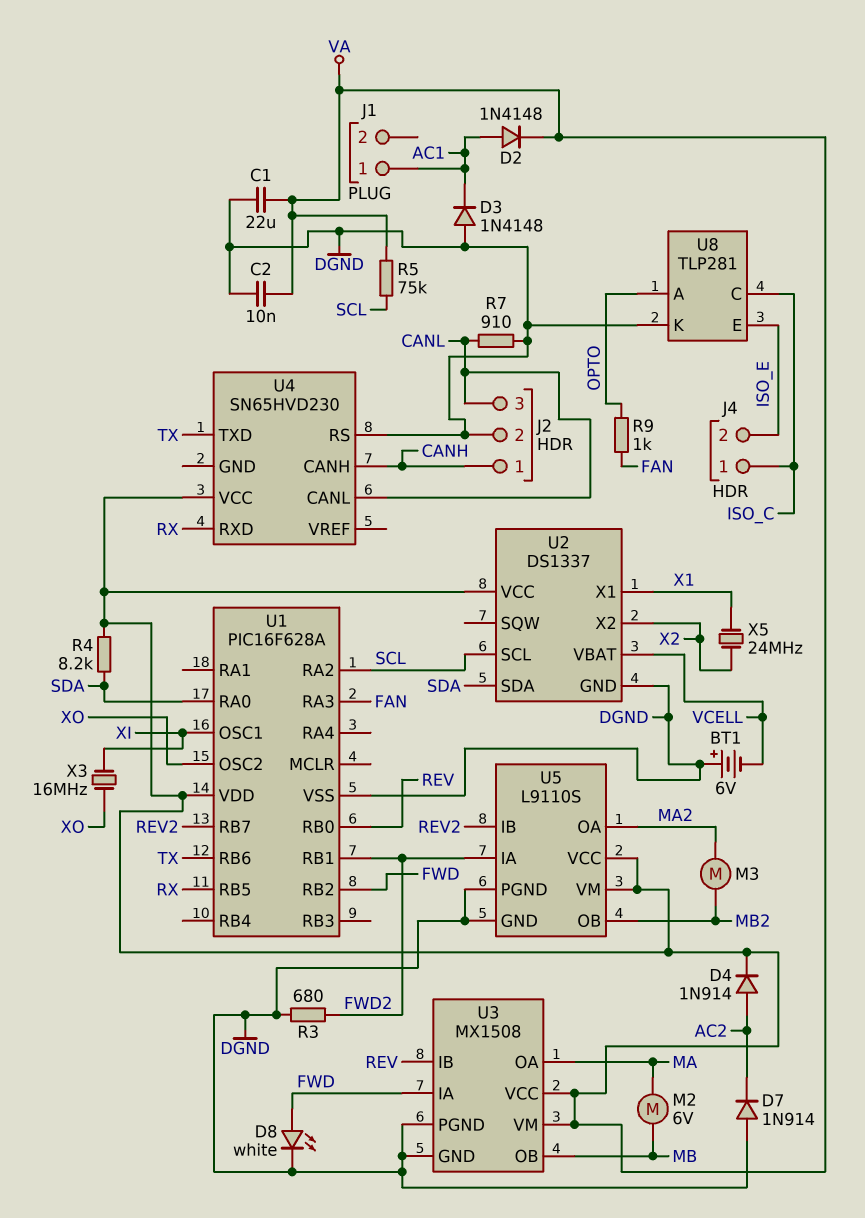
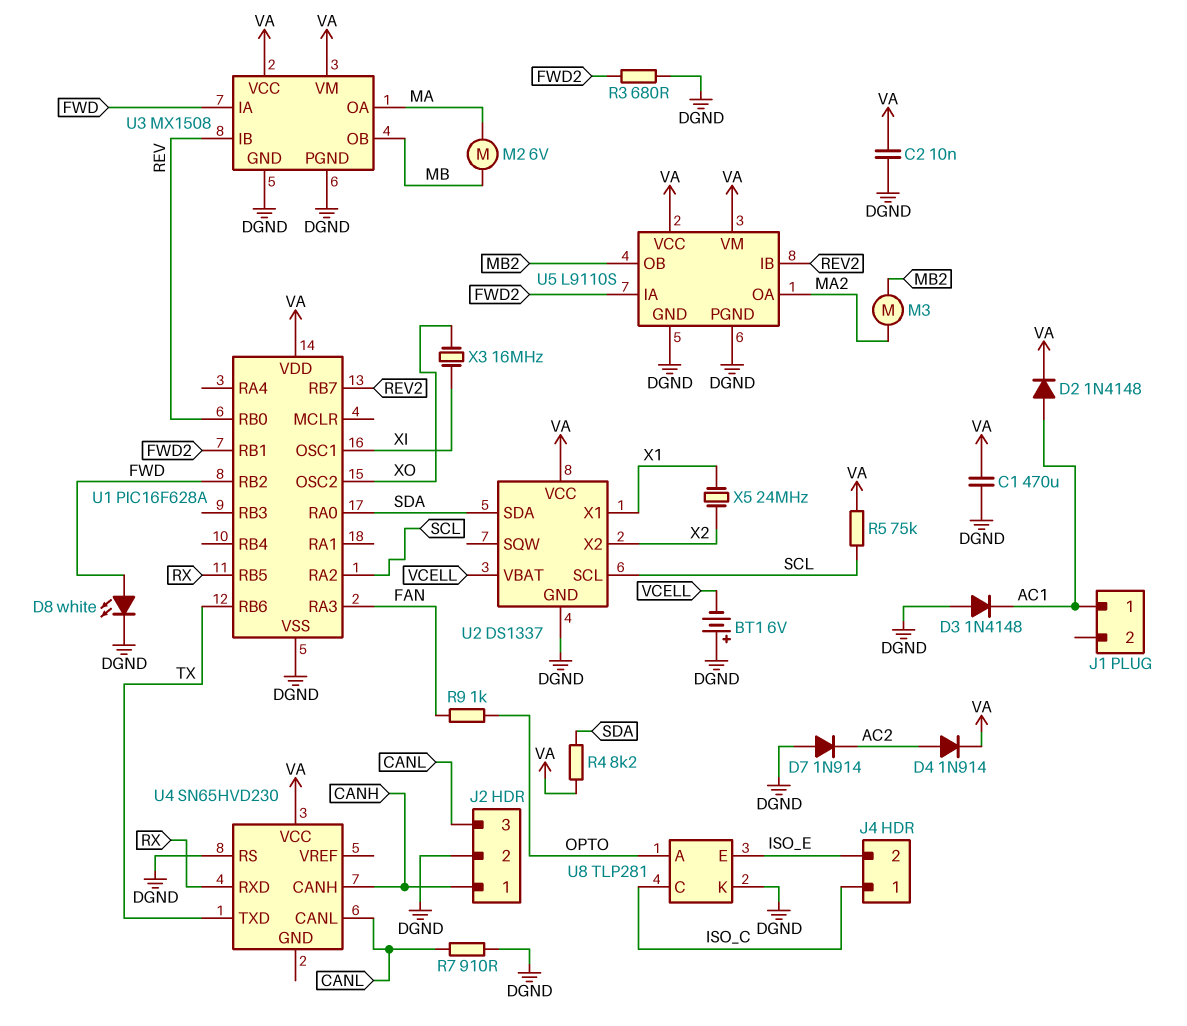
C1: 22uF (DGND, VA) -> 470uF (DGND, VA)

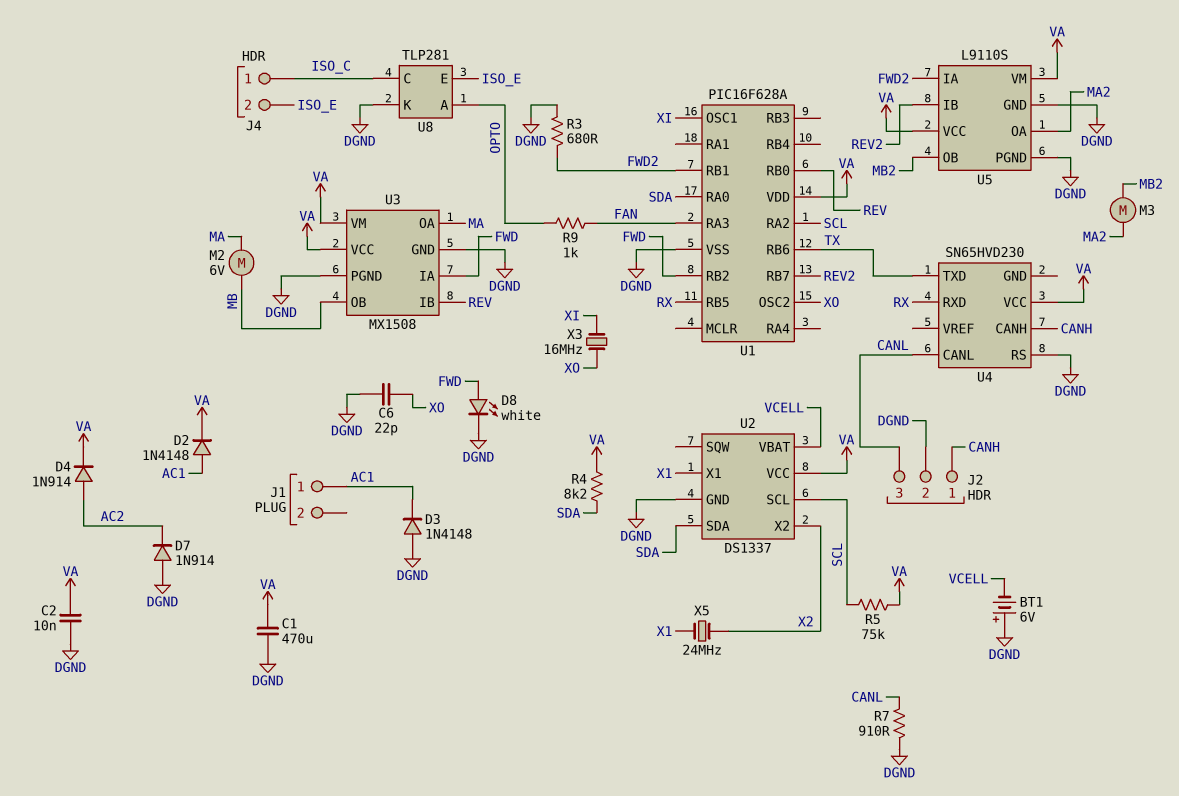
C6: none -> 22pF (DGND, XO)

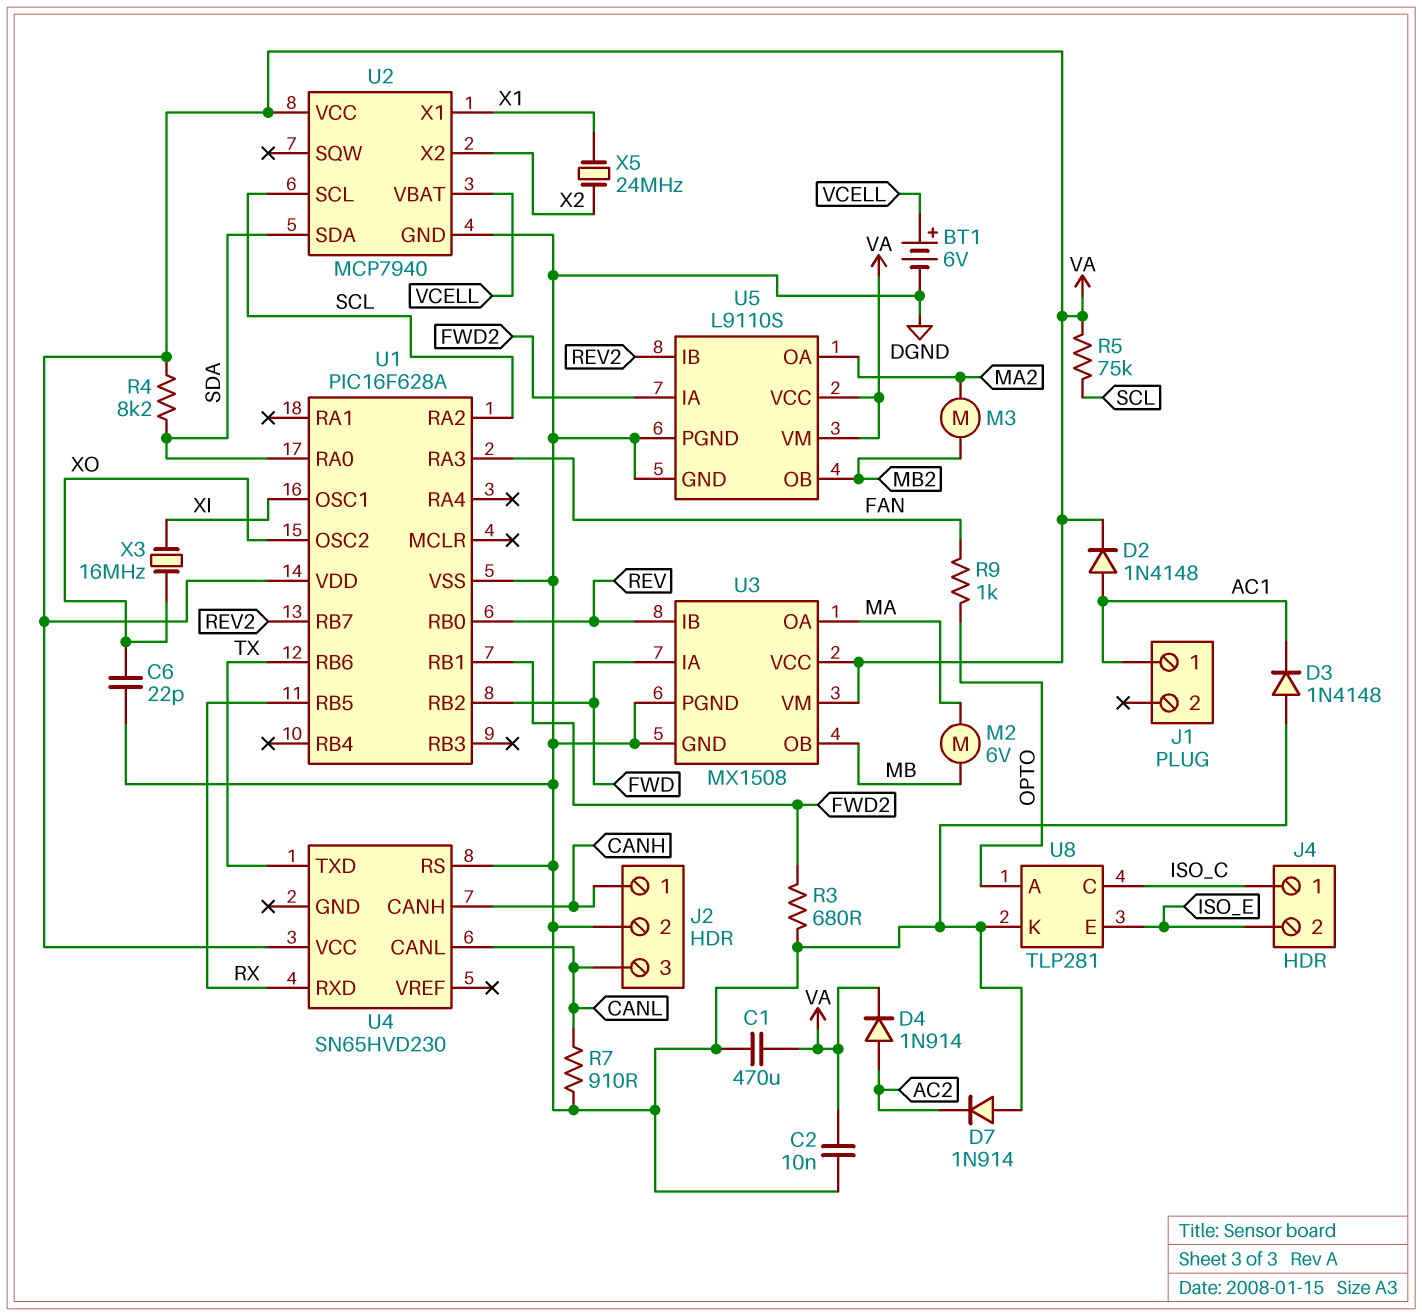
BT1: 6V (plus DGND, minus VCELL) -> 6V (plus VCELL, minus DGND)
D8: LED white (A FWD, K DGND) -> none
U2: DS1337 -> MCP7940

